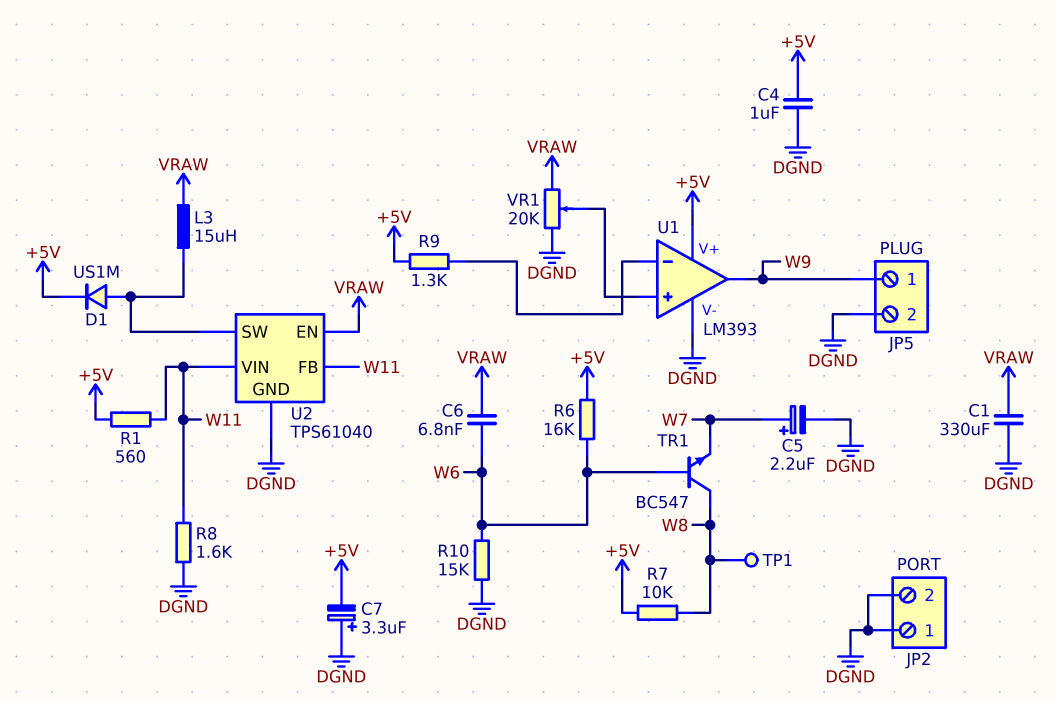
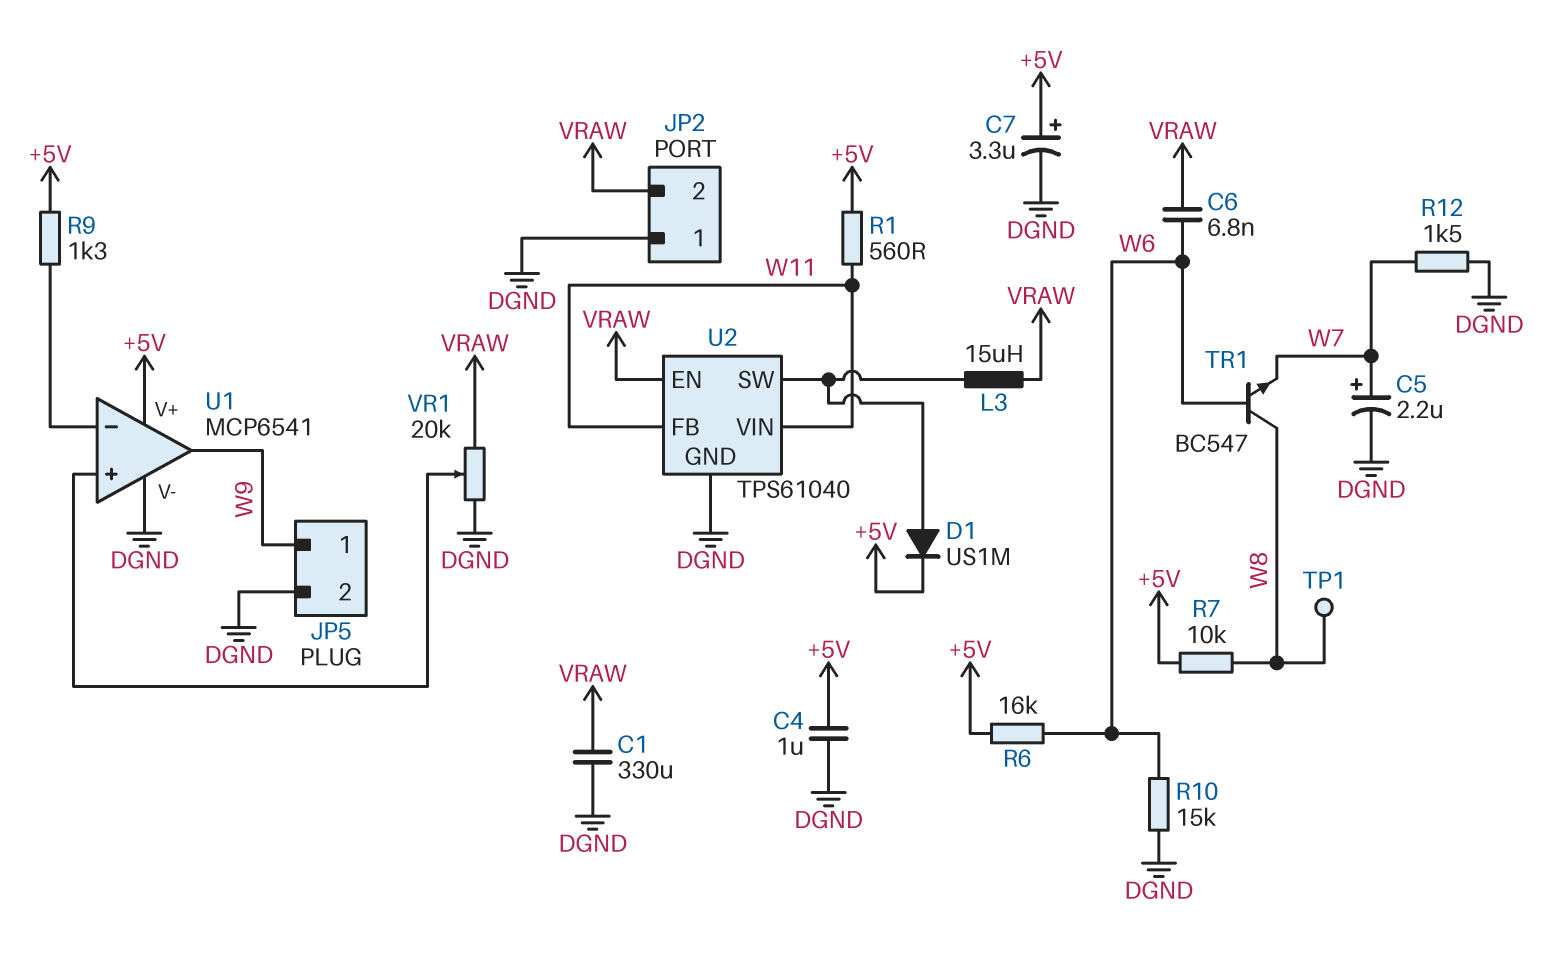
C7: 3.3uF (plus DGND, minus +5V) -> 3.3uF (plus +5V, minus DGND)
JP2 pin 2: DGND -> VRAW
R8: 1.6k (DGND, W11) -> none
R12: none -> 1.5k (DGND, W7)
U1: LM393 -> MCP6541

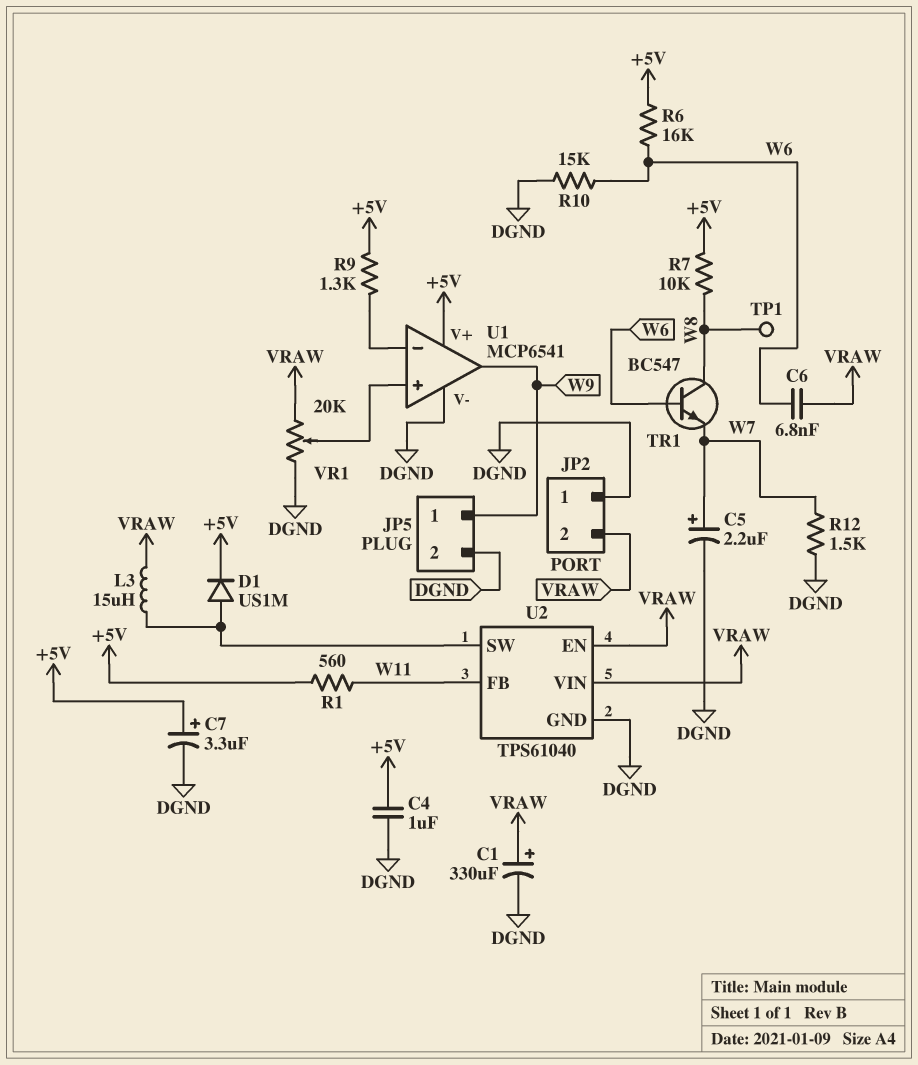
C1: 330uF (DGND, VRAW) -> 330uF (plus VRAW, minus DGND)
U2 pin VIN: W11 -> VRAW

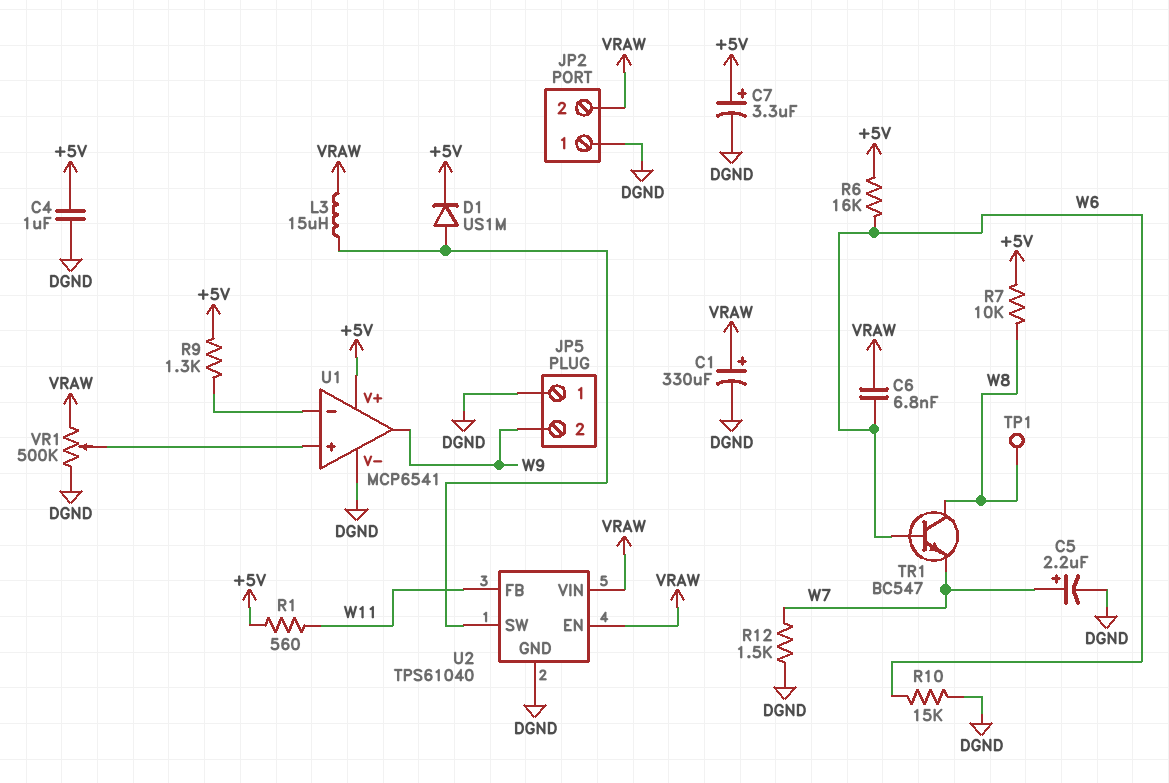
JP5 pin 1: W9 -> DGND
JP5 pin 2: DGND -> W9
VR1: 20k (DGND, VRAW, wiper U1/in+) -> 500k (DGND, VRAW, wiper U1/in+)

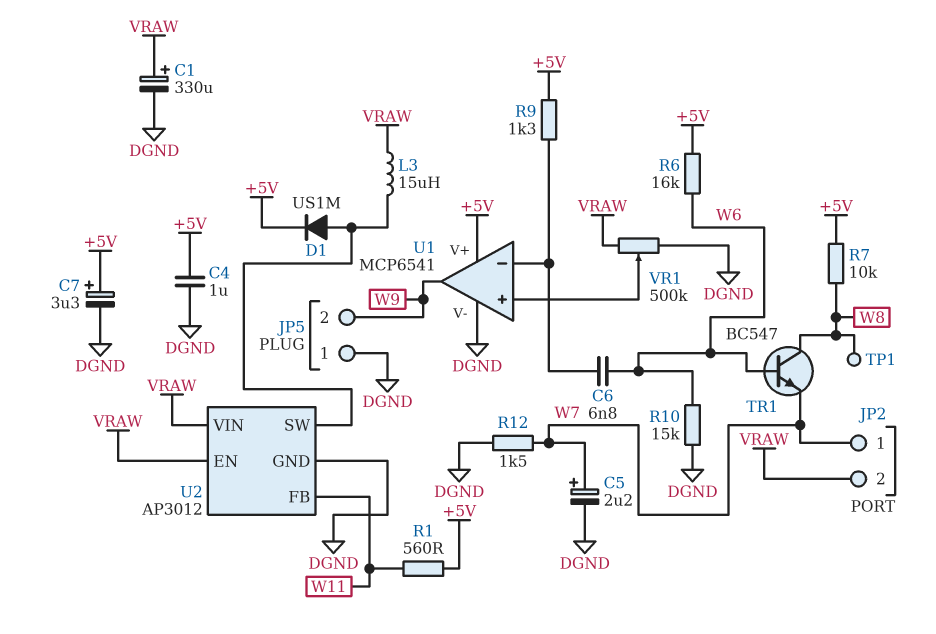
C6: 6.8nF (VRAW, W6) -> 6.8nF (U1/in-, W6)
JP2 pin 1: DGND -> W7
U2: TPS61040 -> AP3012

